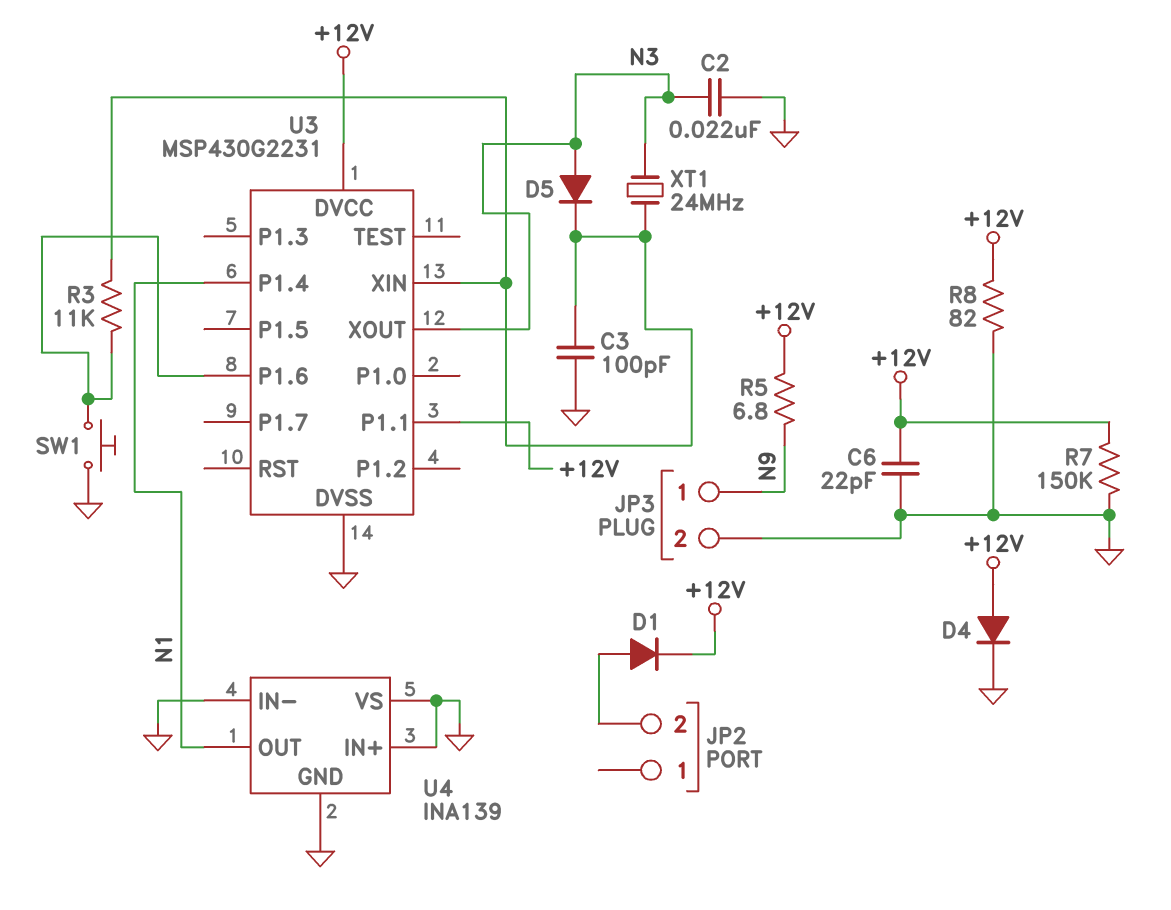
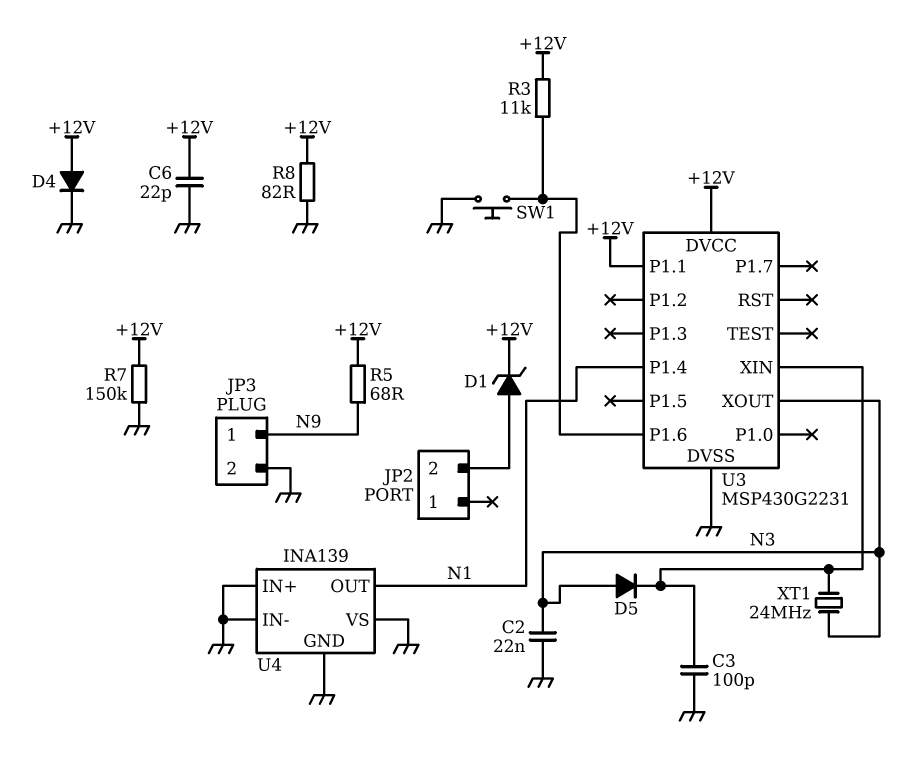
D1: diode (A JP2/2, K +12V) -> zener (A JP2/2, K +12V)
R3: 11k (U3/P1.6, U3/XIN) -> 11k (+12V, U3/P1.6)
R5: 6.8 (+12V, N9) -> 68 (+12V, N9)

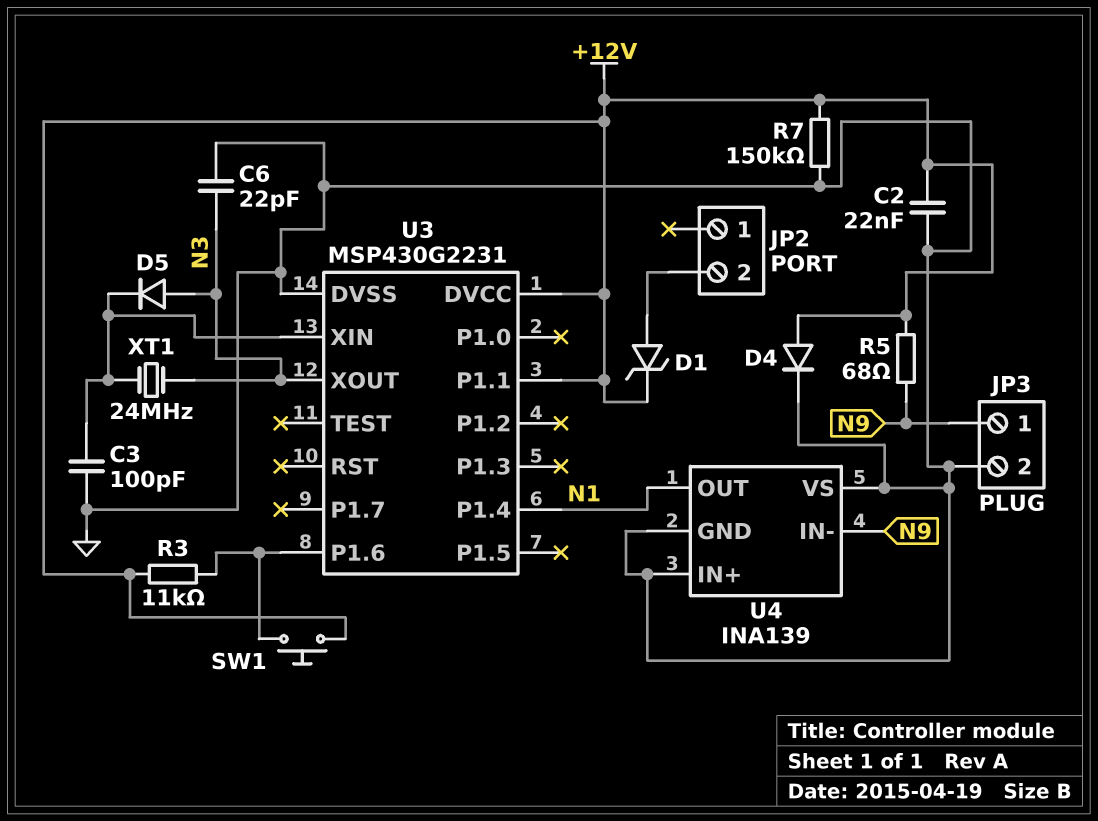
C2: 22nF (GND, N3) -> 22nF (+12V, GND)
C6: 22pF (+12V, GND) -> 22pF (GND, N3)
R8: 82 (+12V, GND) -> none
SW1: button (GND, U3/P1.6) -> button (+12V, U3/P1.6)
U4 pin IN-: GND -> N9

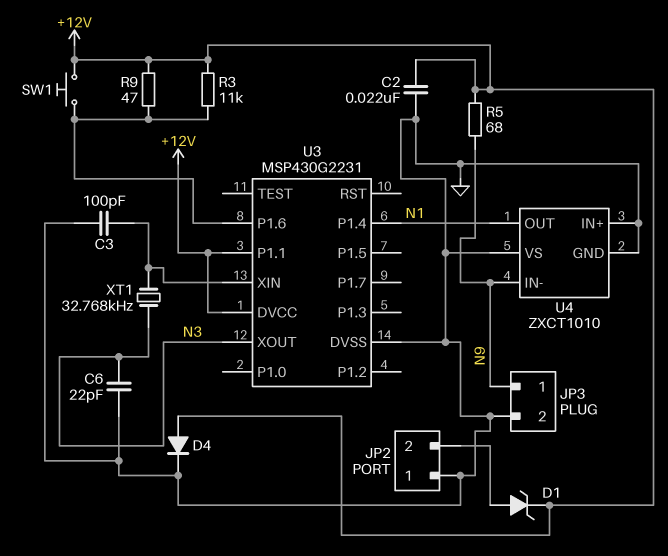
D5: diode (A N3, K U3/XIN) -> none
JP2 pin 1: none -> GND
R7: 150k (+12V, GND) -> none
R9: none -> 47 (+12V, U3/P1.6)
U4: INA139 -> ZXCT1010
XT1: 24MHz (N3, U3/XIN) -> 32.768kHz (N3, U3/XIN)

